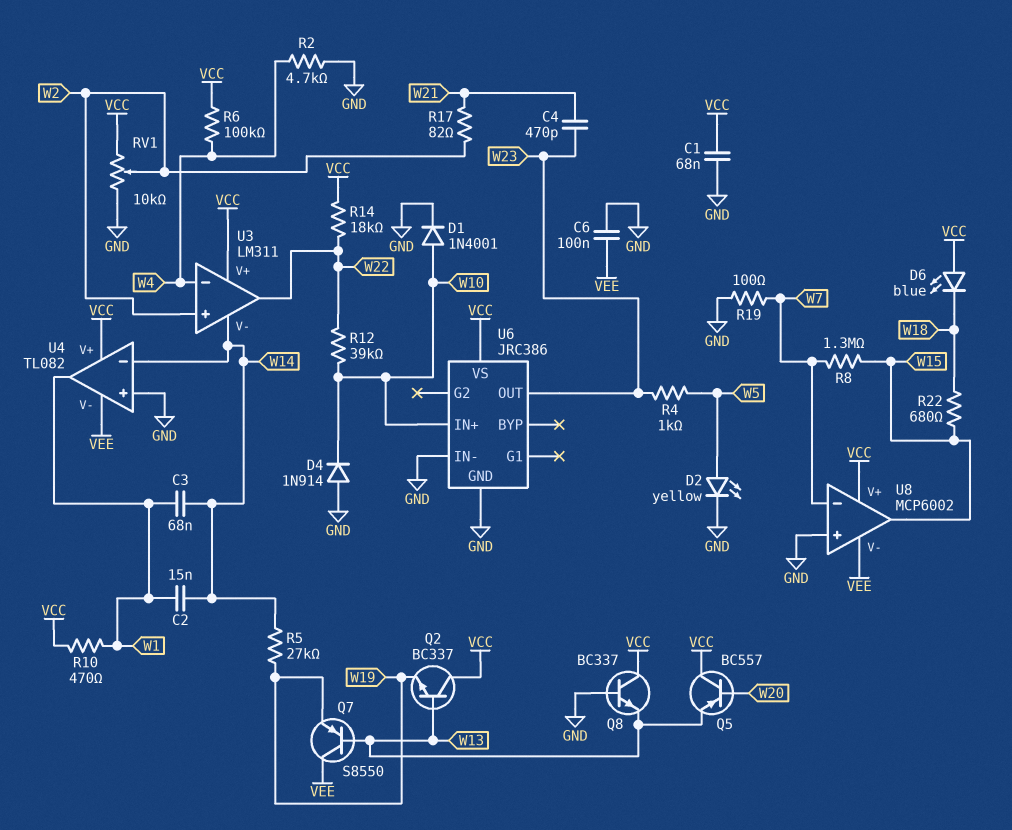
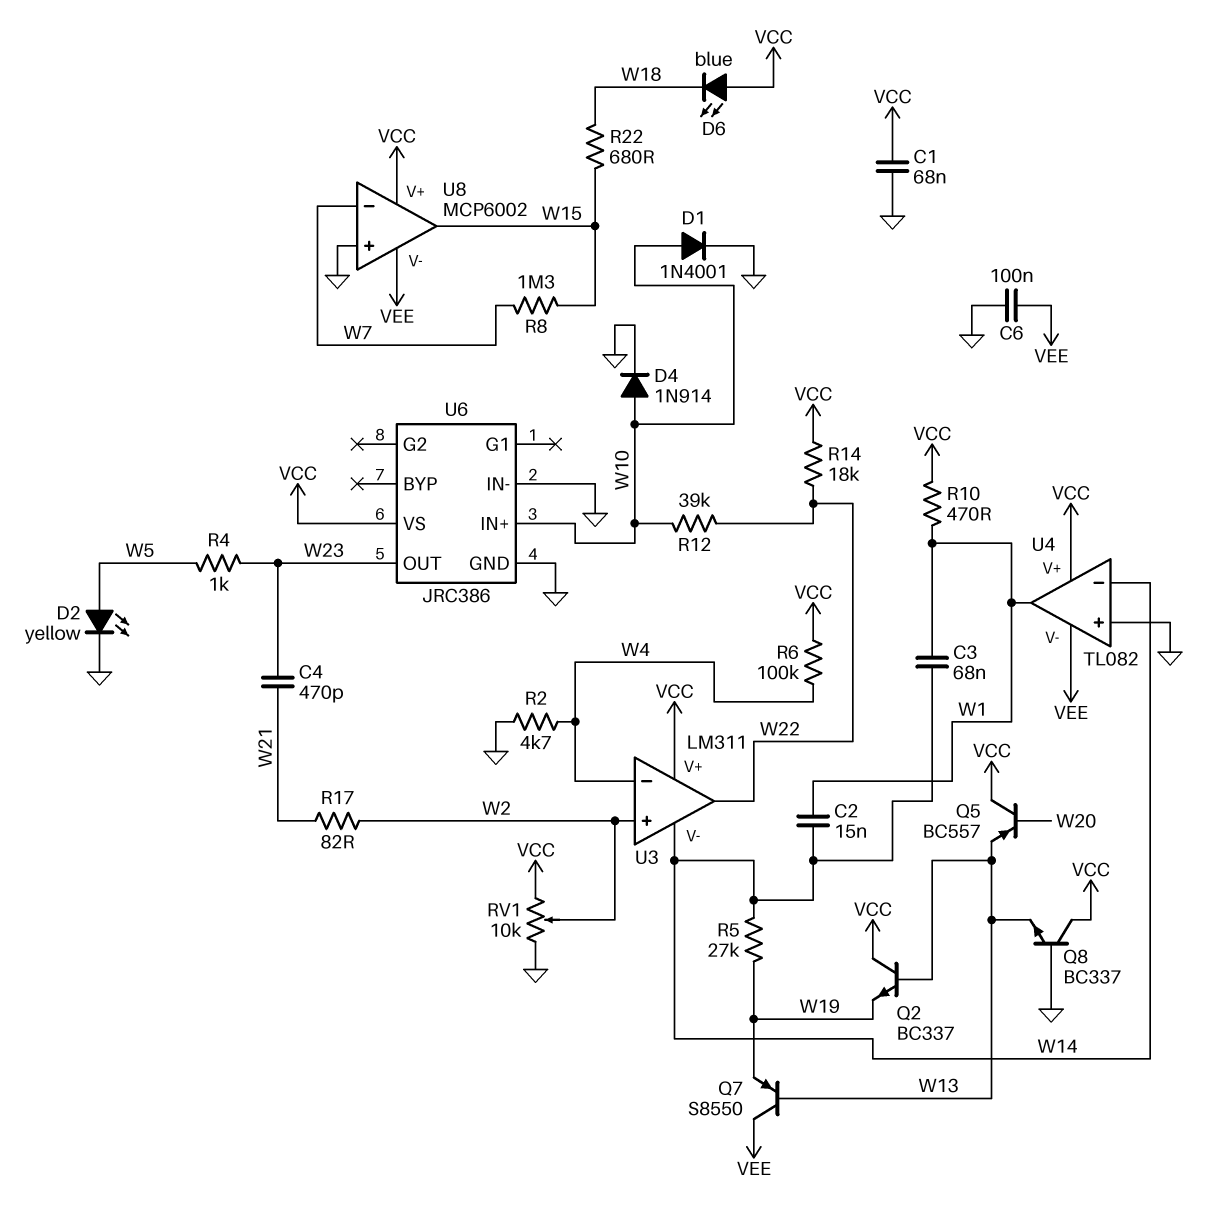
D4: diode 1N914 (A GND, K W10) -> diode 1N914 (A W10, K GND)
R19: 100 (GND, W7) -> none

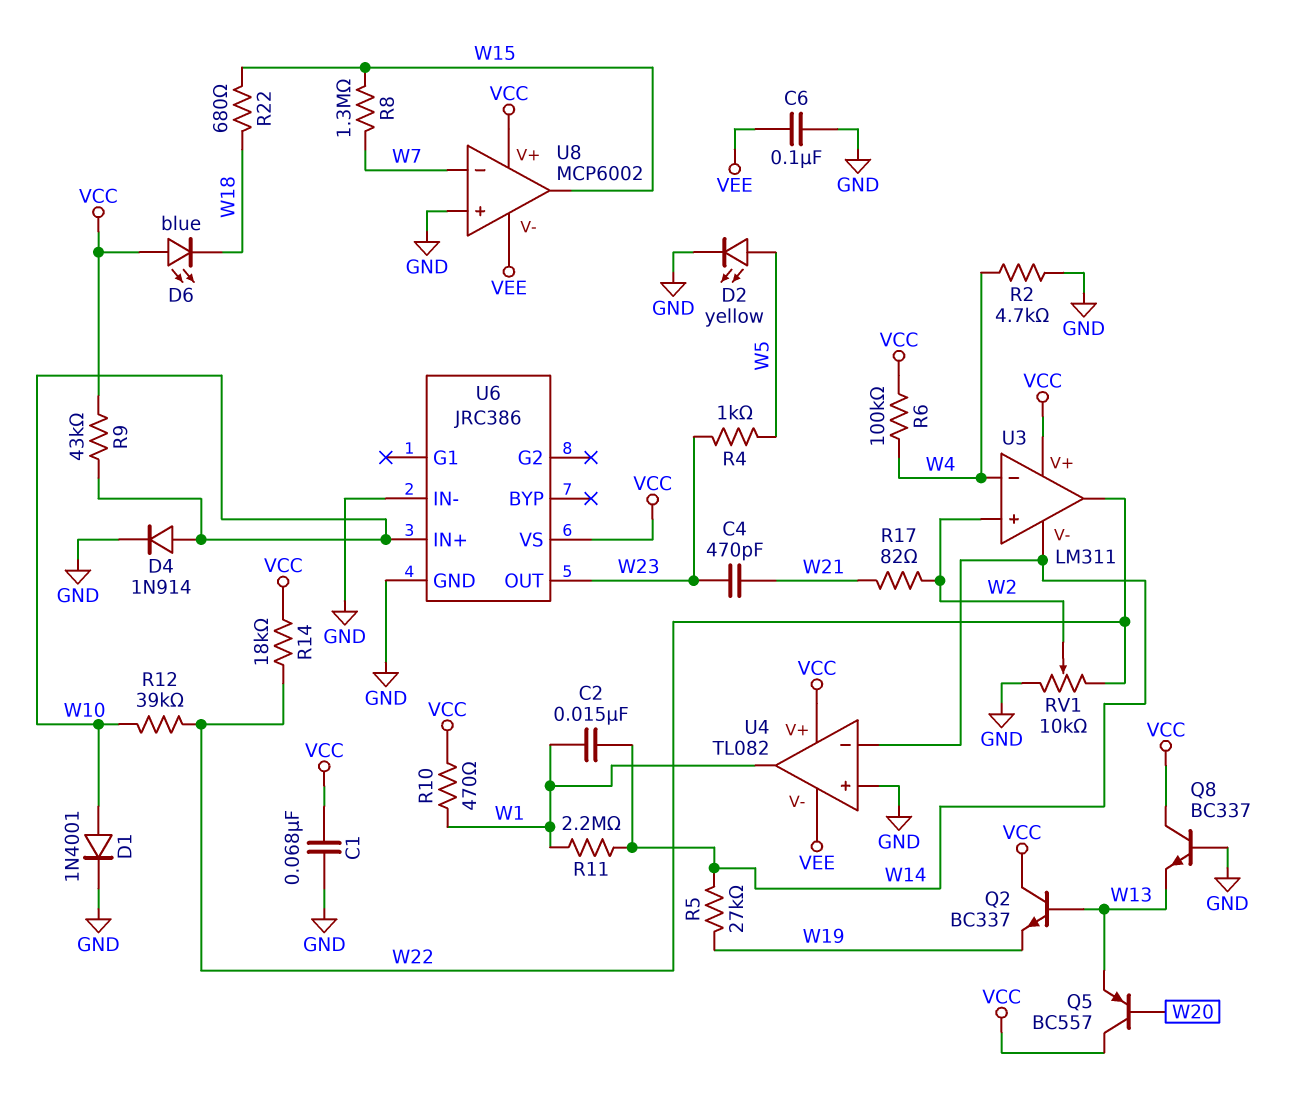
C3: 68nF (W1, W14) -> none
Q7: PNP S8550 (B W13, C VEE, E W19) -> none
R9: none -> 43k (VCC, W10)
R11: none -> 2.2M (W1, W14)
RV1: 10k (GND, VCC, wiper W2) -> 10k (GND, W22, wiper W2)

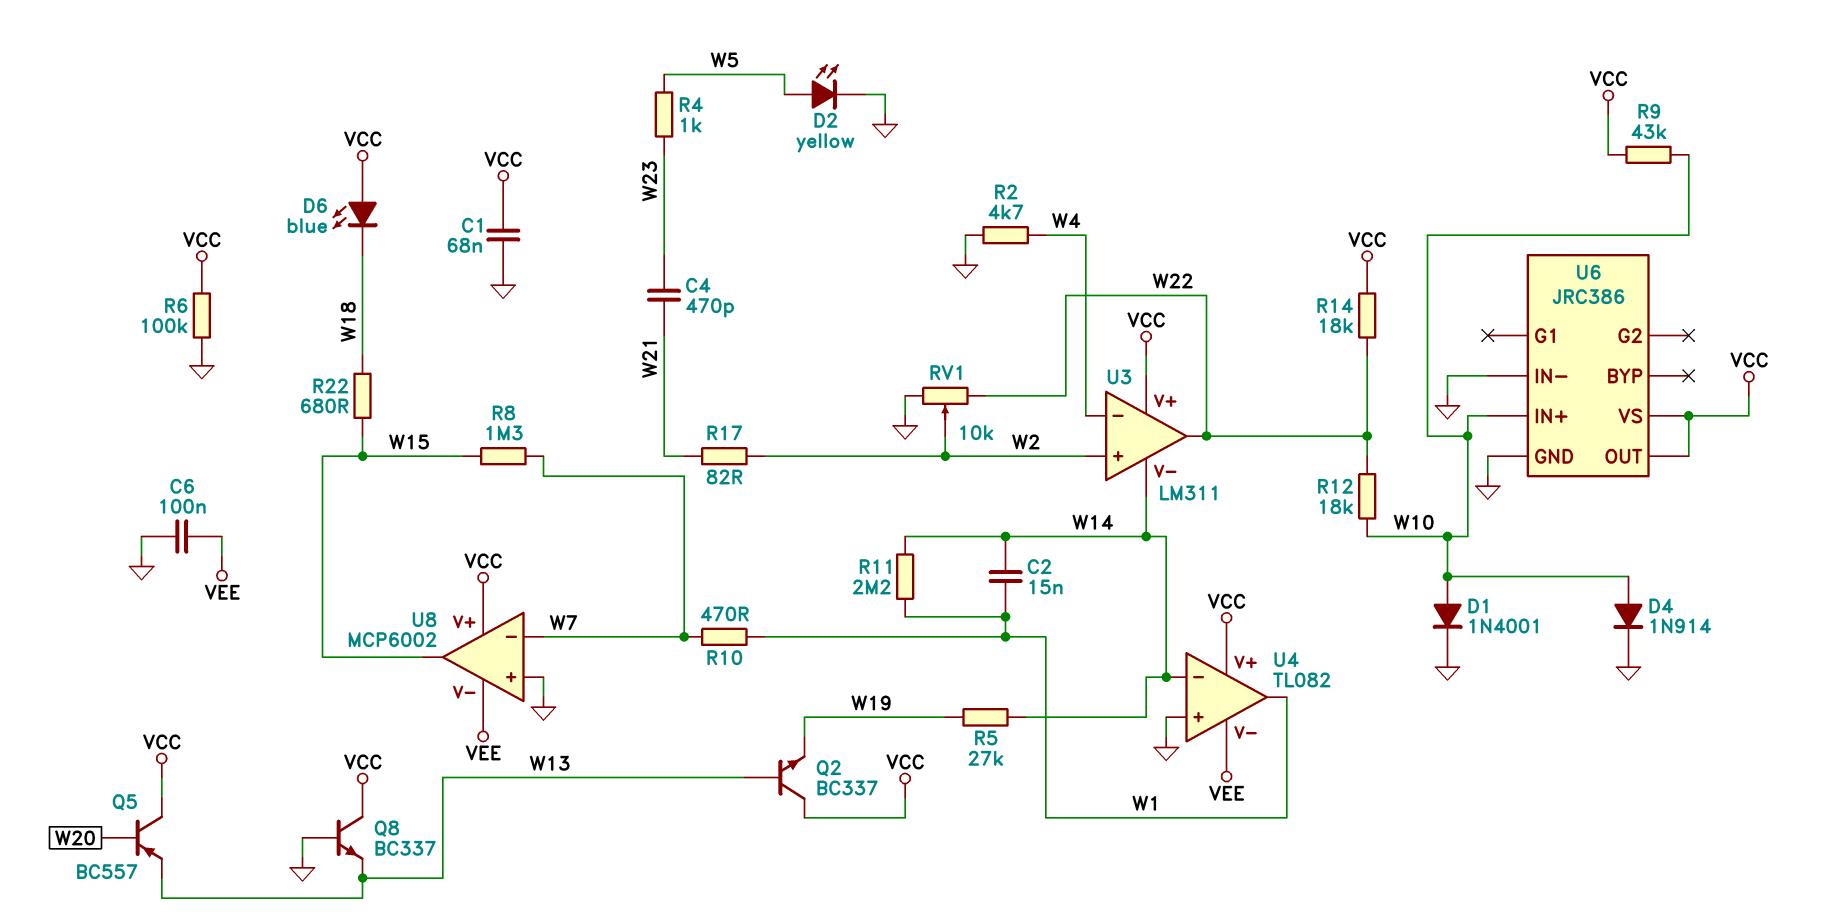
R6: 100k (VCC, W4) -> 100k (GND, VCC)
R10: 470 (VCC, W1) -> 470 (W1, W7)
R12: 39k (W10, W22) -> 18k (W10, W22)
U6 pin OUT: W23 -> VCC

